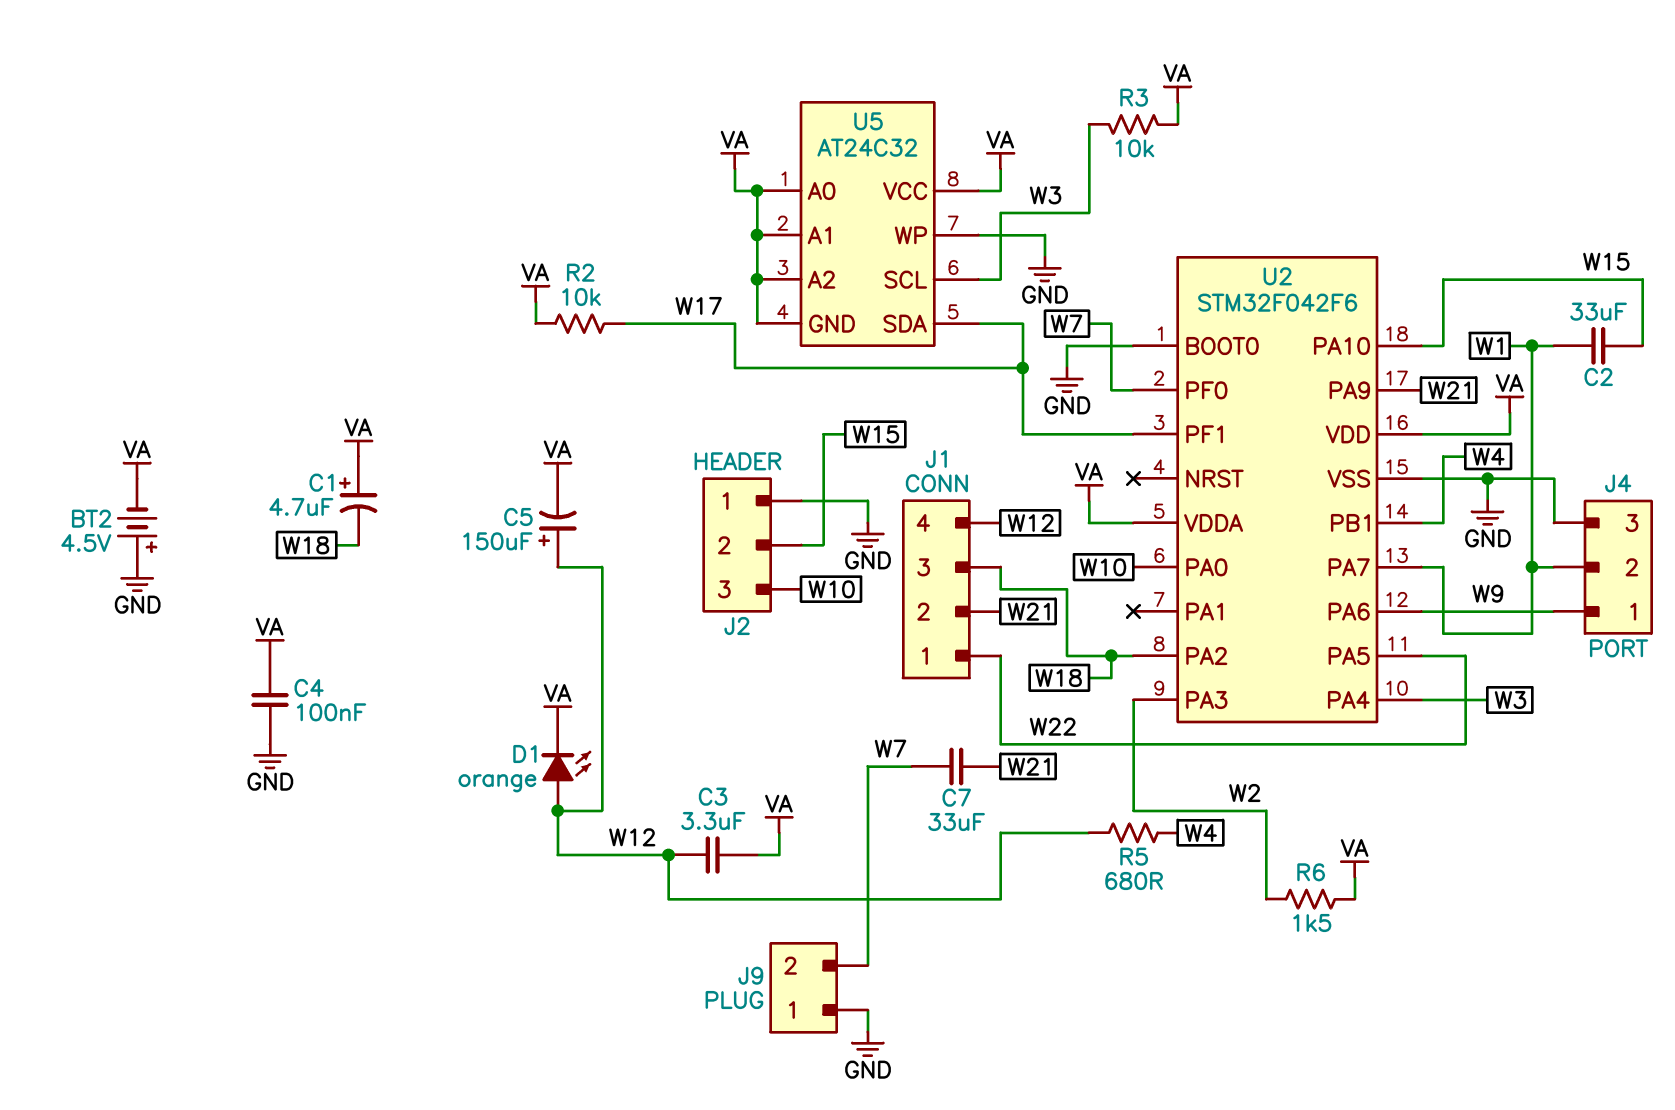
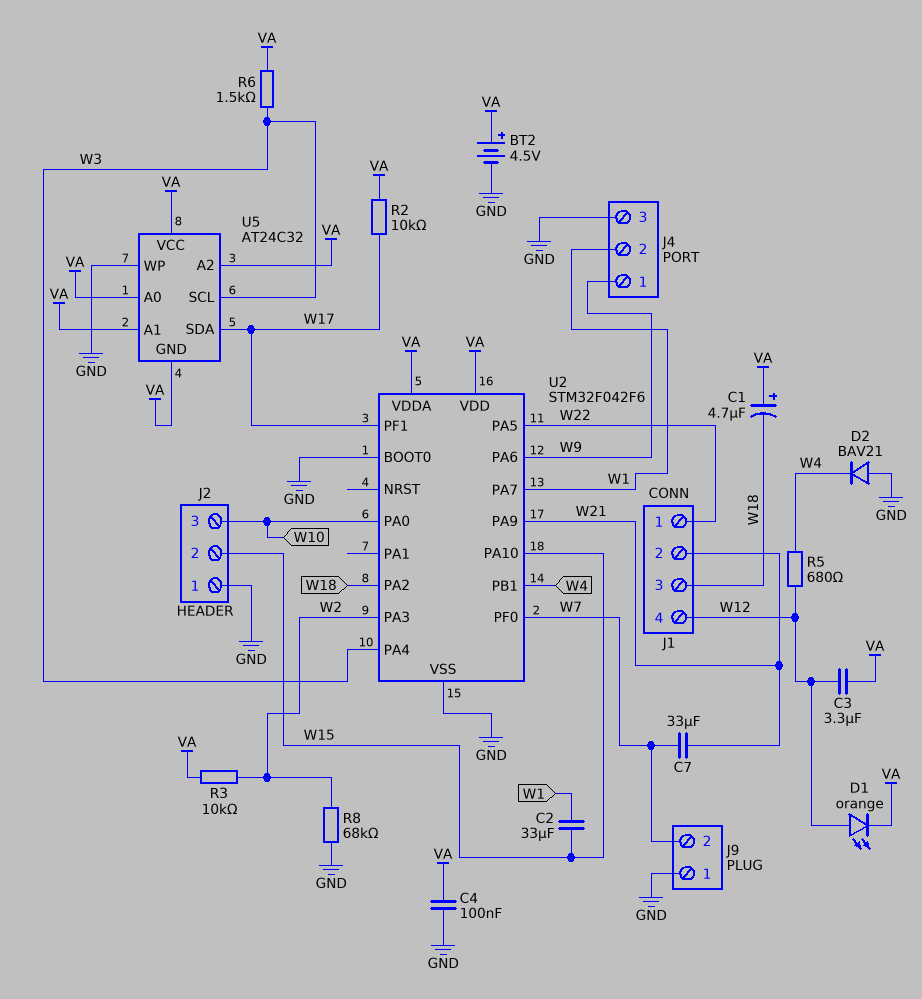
BT2: 4.5V (plus GND, minus VA) -> 4.5V (plus VA, minus GND)
C5: 150uF (plus W12, minus VA) -> none
D2: none -> diode BAV21 (A GND, K W4)
R3: 10k (VA, W3) -> 10k (VA, W2)
R6: 1.5k (VA, W2) -> 1.5k (VA, W3)
R8: none -> 68k (GND, W2)

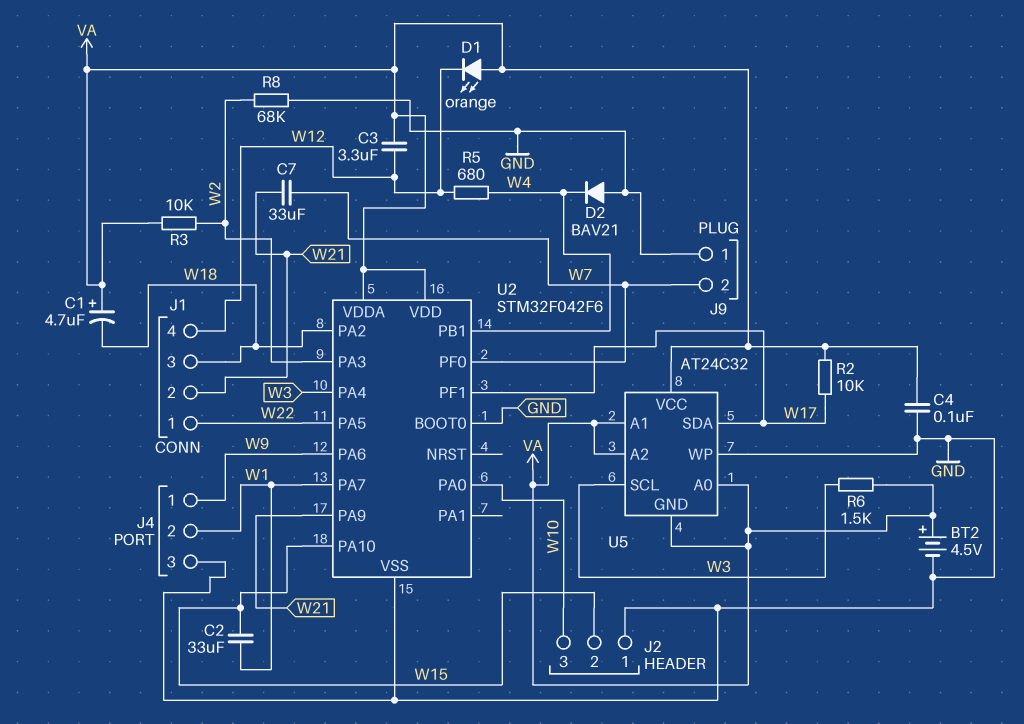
D1: LED orange (A W12, K VA) -> LED orange (A VA, K W12)

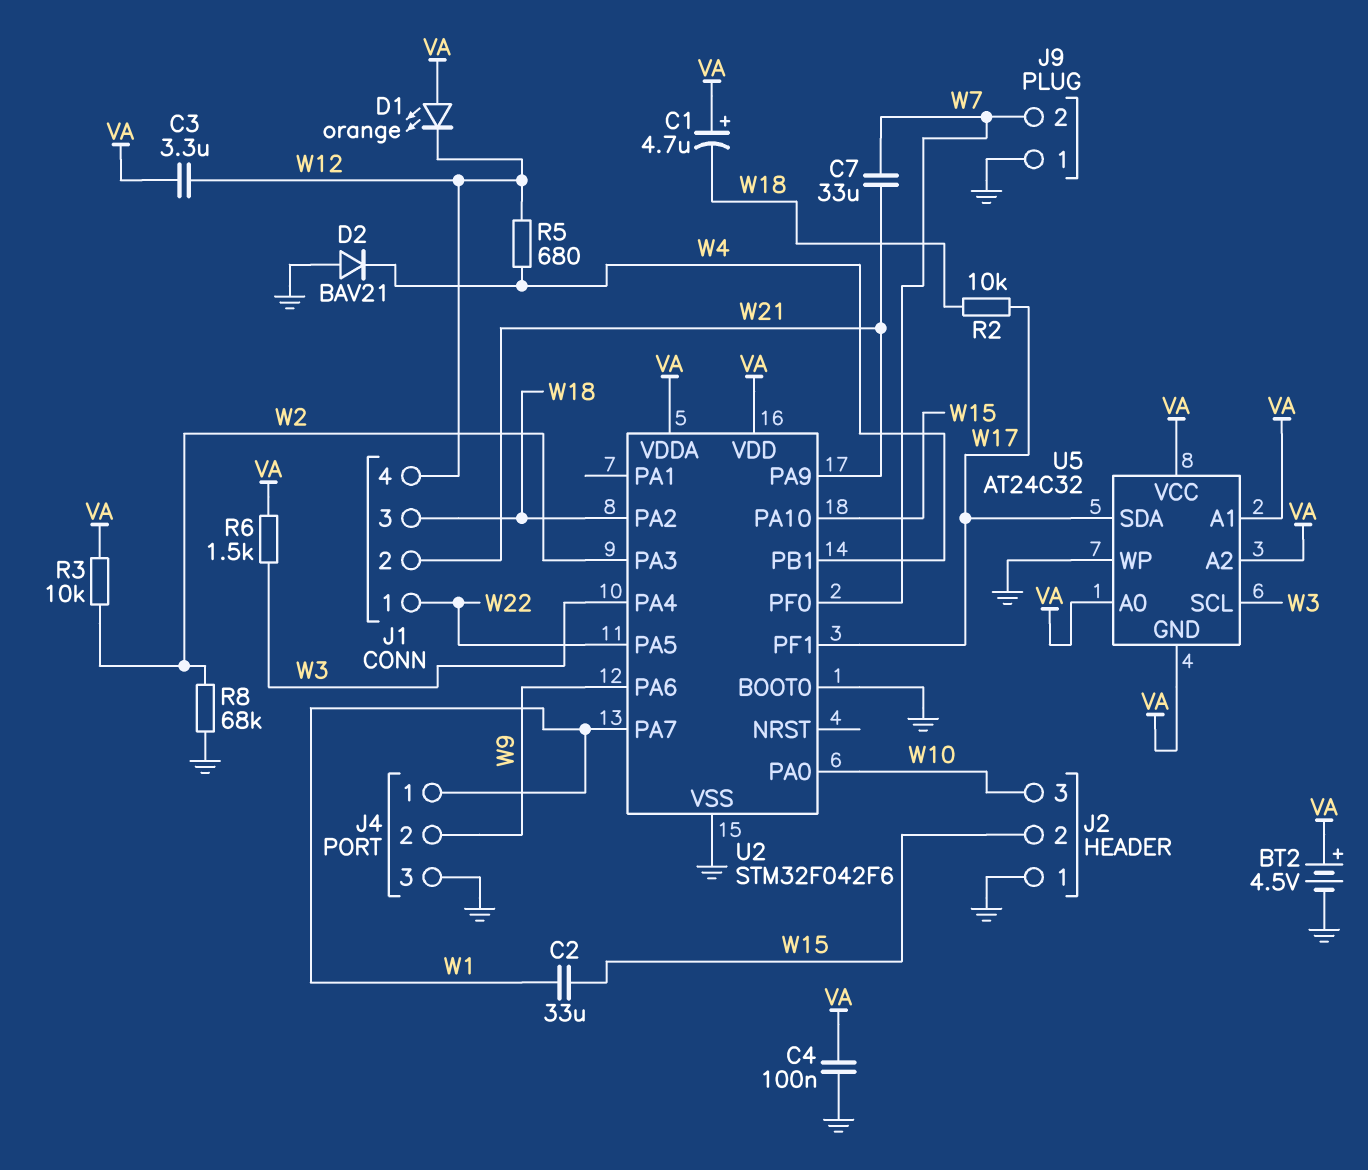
J4 pin 1: W9 -> W1
J4 pin 2: W1 -> W9
R2: 10k (VA, W17) -> 10k (W17, W18)

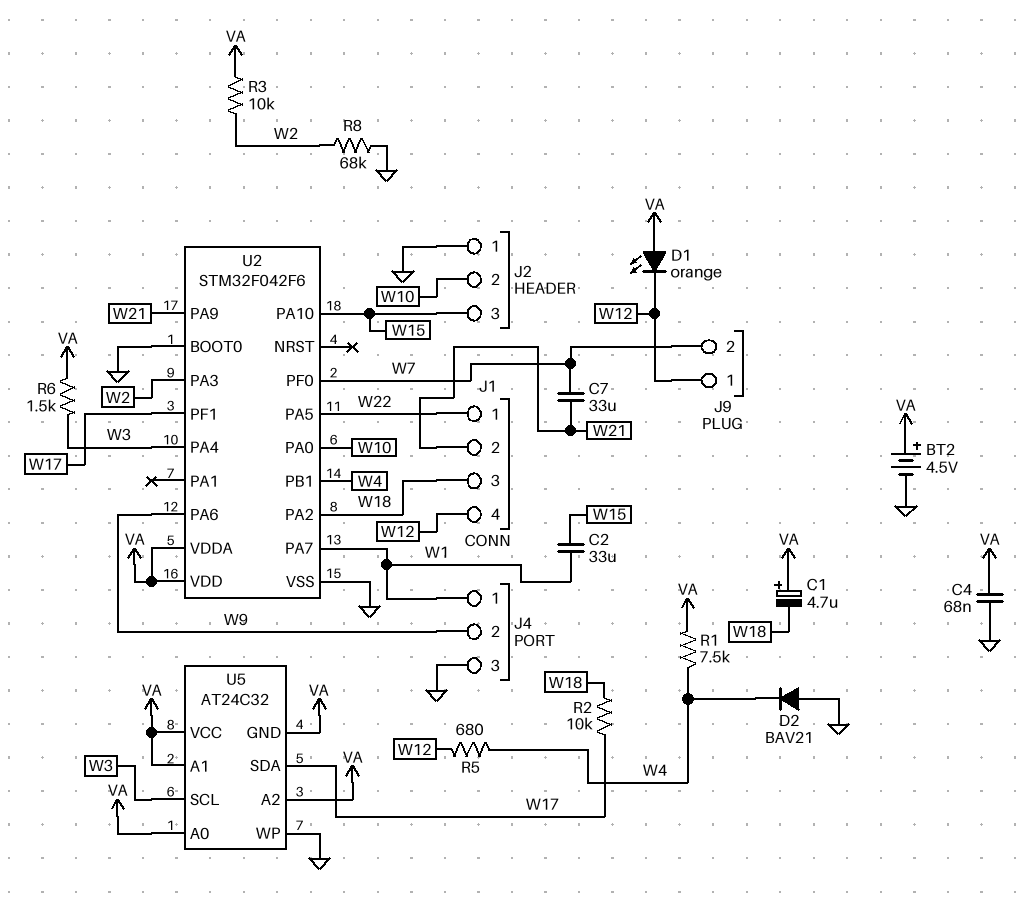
C3: 3.3uF (VA, W12) -> none
C4: 100nF (GND, VA) -> 68nF (GND, VA)
J2 pin 2: W15 -> W10
J2 pin 3: W10 -> W15
J9 pin 1: GND -> W12
R1: none -> 7.5k (VA, W4)

